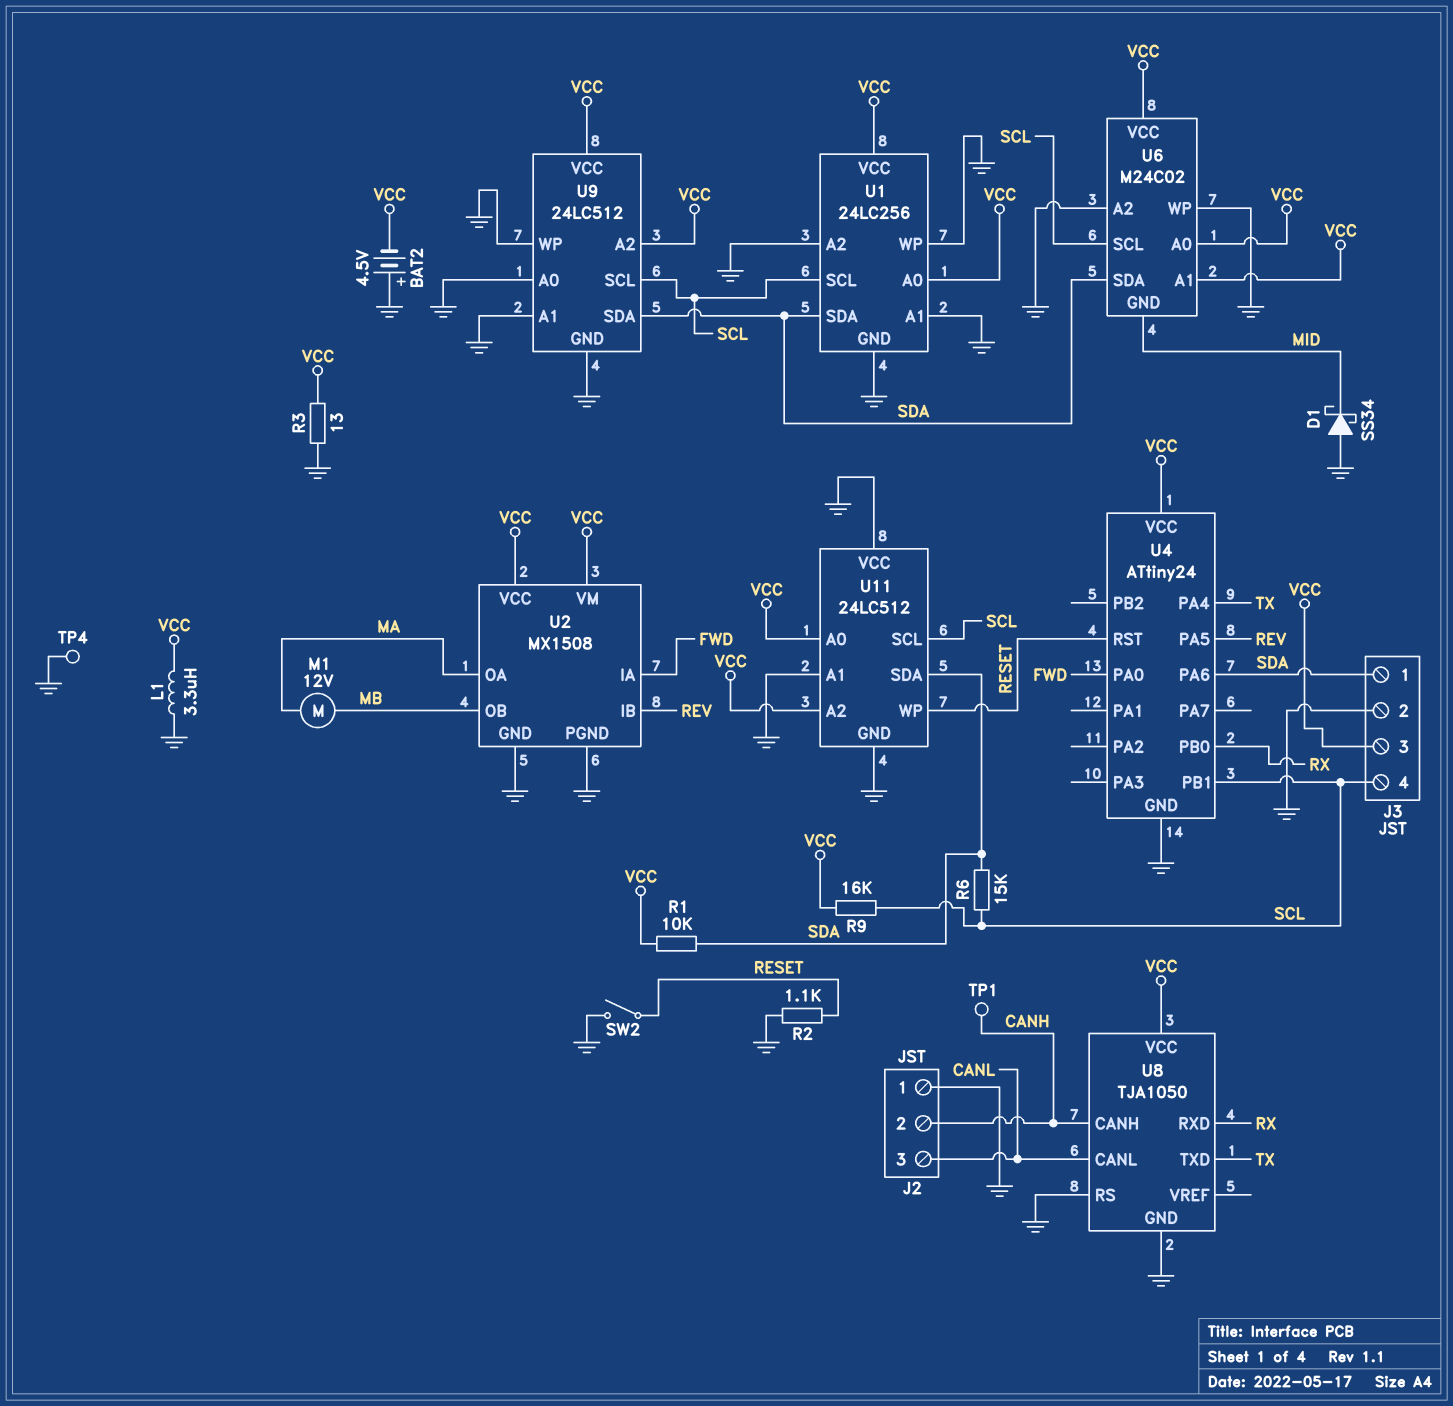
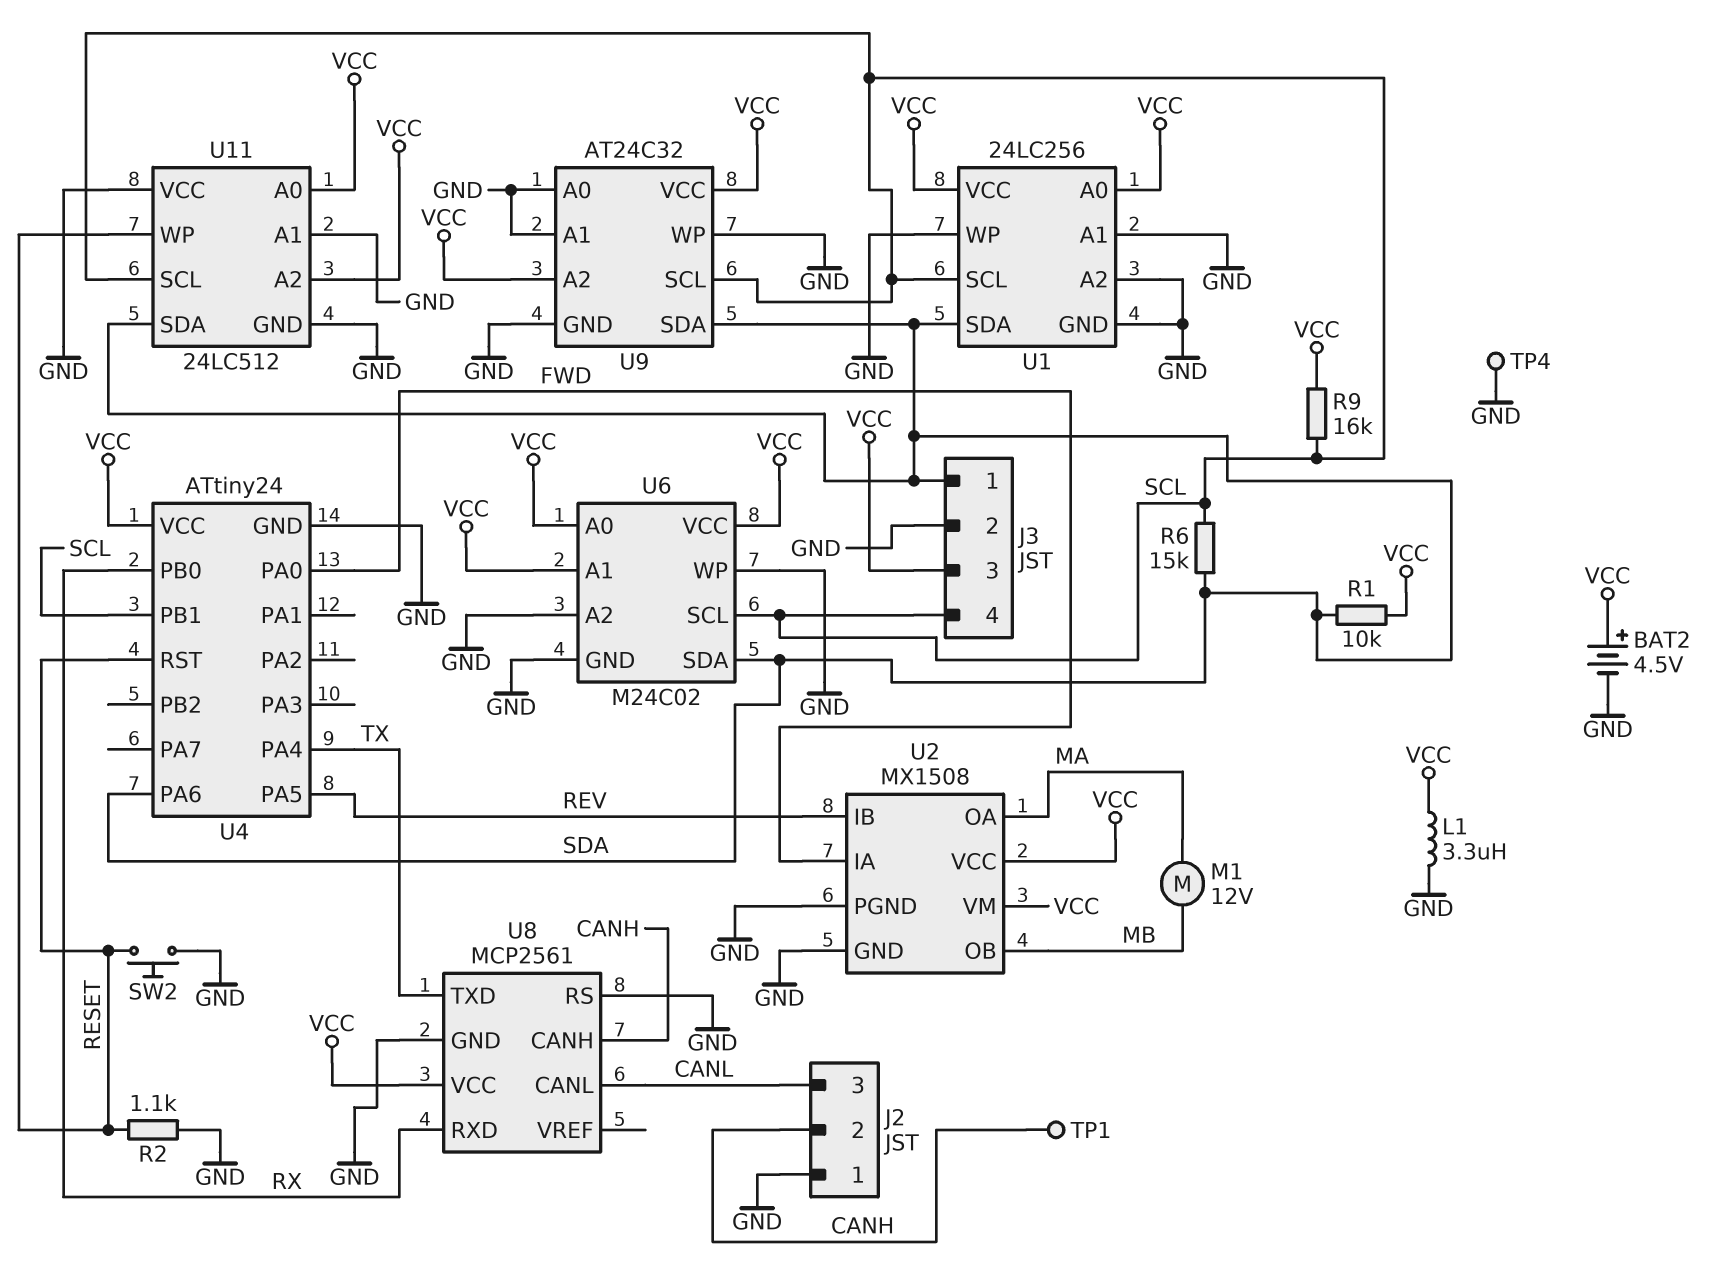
BAT2: 4.5V (plus GND, minus VCC) -> 4.5V (plus VCC, minus GND)
D1: schottky SS34 (A GND, K MID) -> none
R3: 13 (GND, VCC) -> none
SW2: switch (GND, RESET) -> button (GND, RESET)
U6 pin GND: MID -> GND
U8: TJA1050 -> MCP2561
U9: 24LC512 -> AT24C32

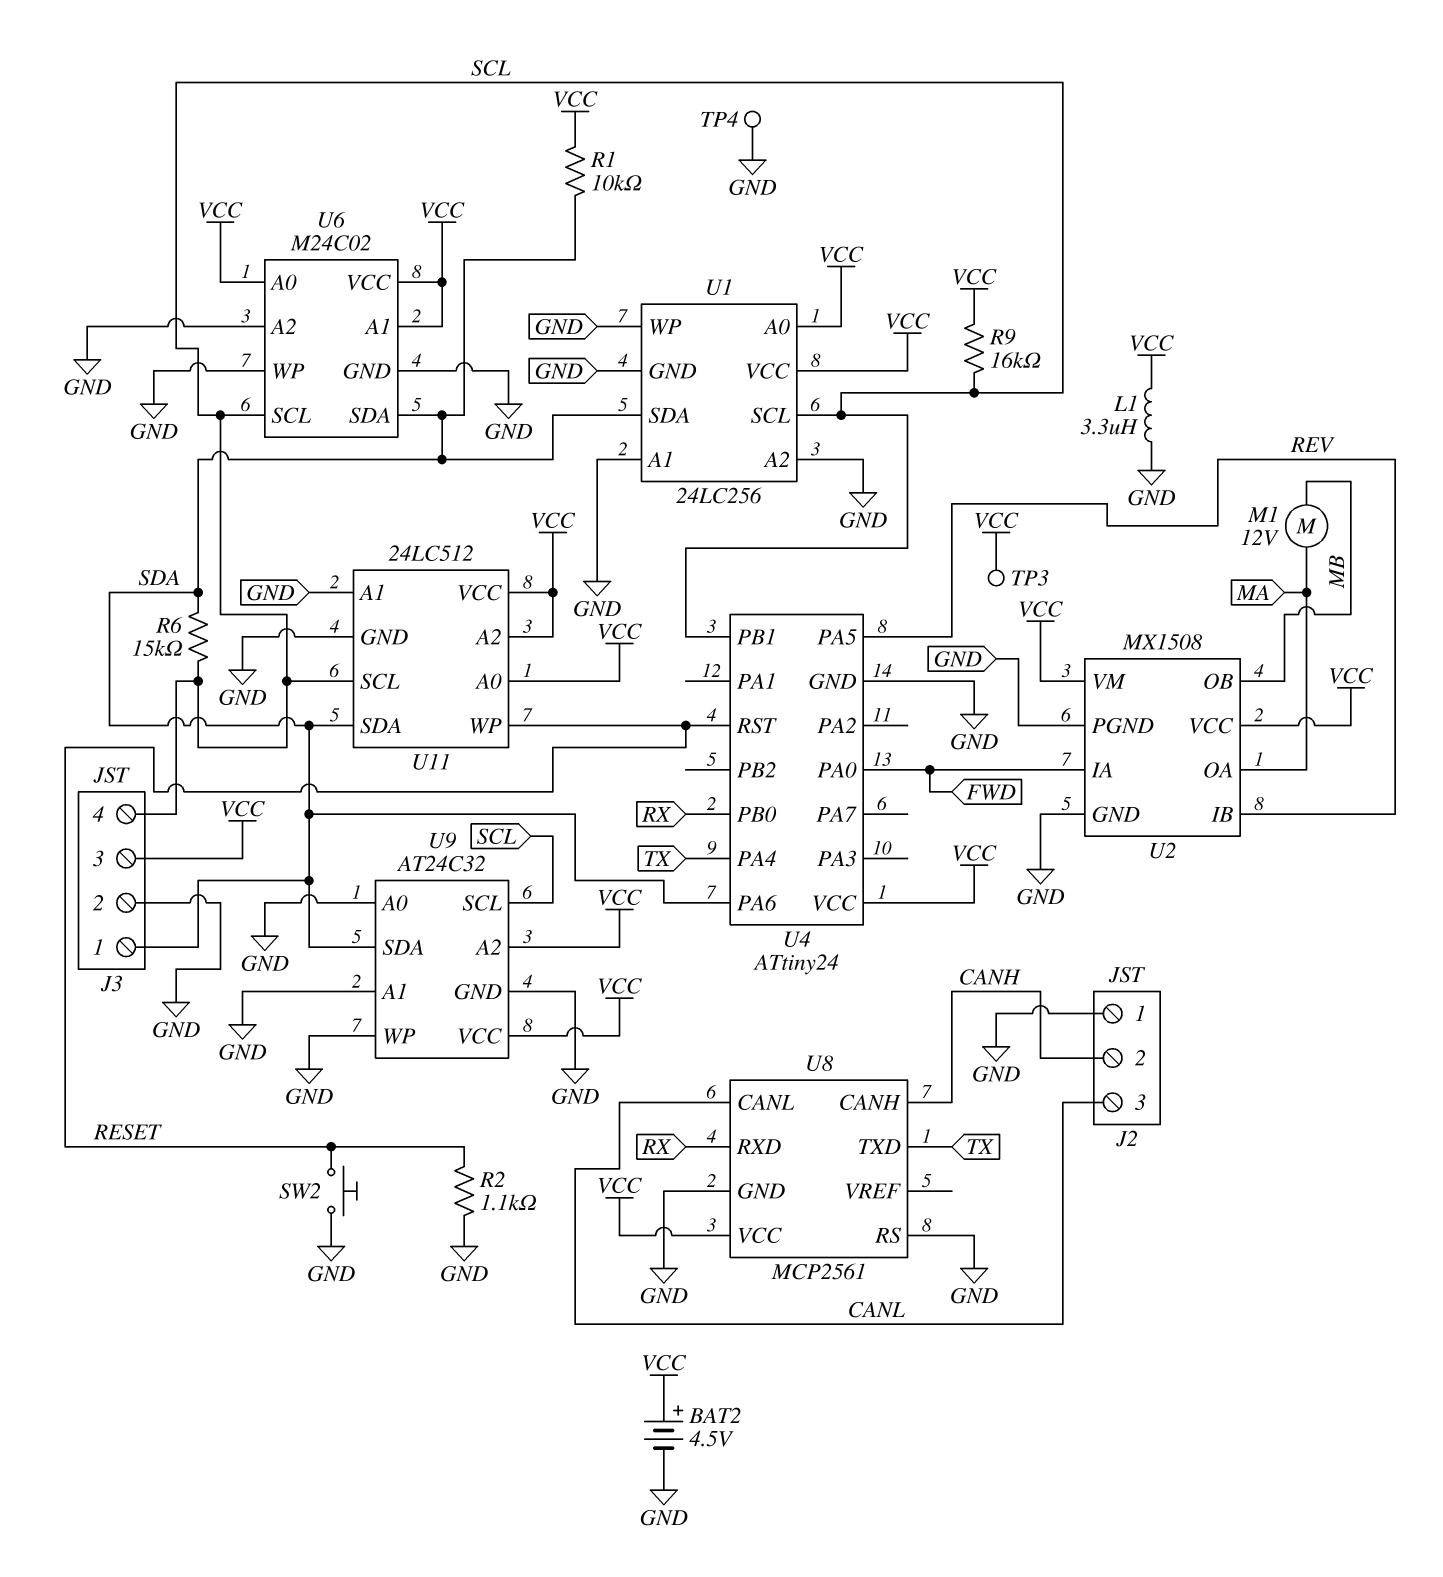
TP1: test point (CANH) -> none
TP3: none -> test point (VCC)
U11 pin VCC: GND -> VCC

